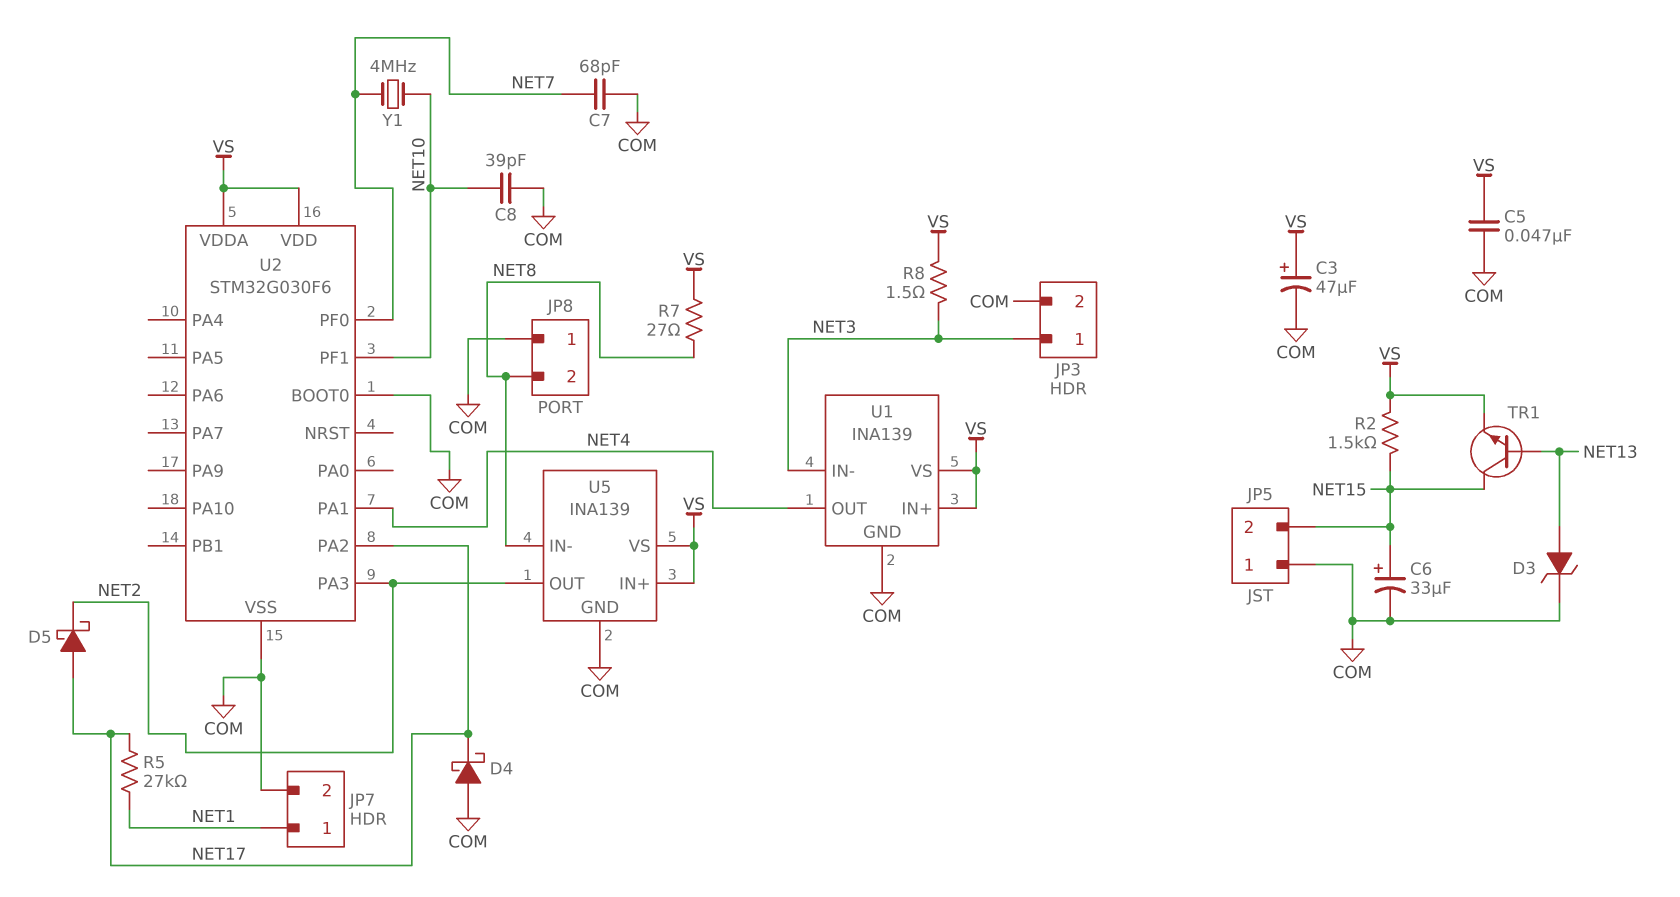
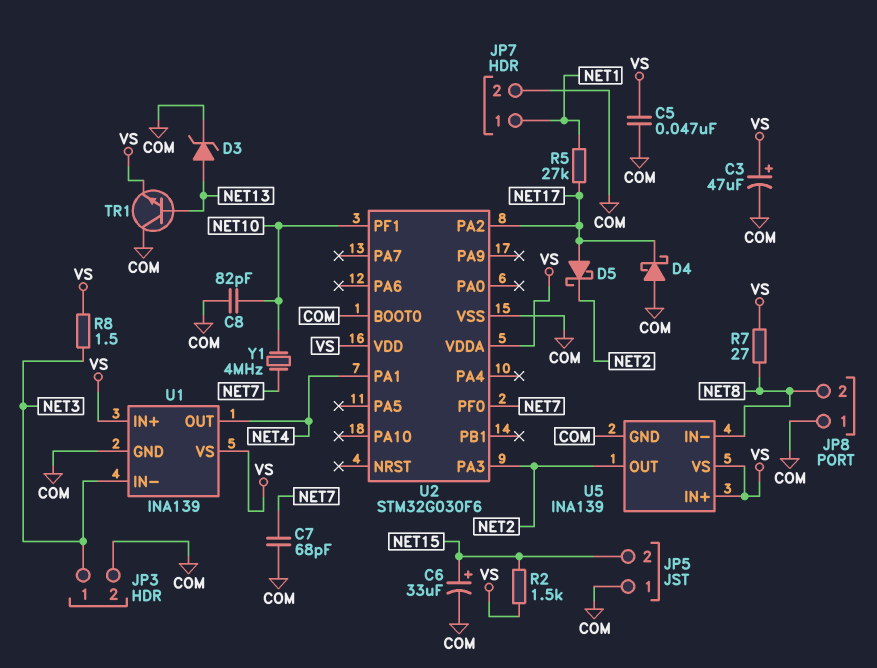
C8: 39pF (COM, NET10) -> 82pF (COM, NET10)
TR1: NPN (B NET13, C NET15, E VS) -> NPN (B NET13, C COM, E VS)

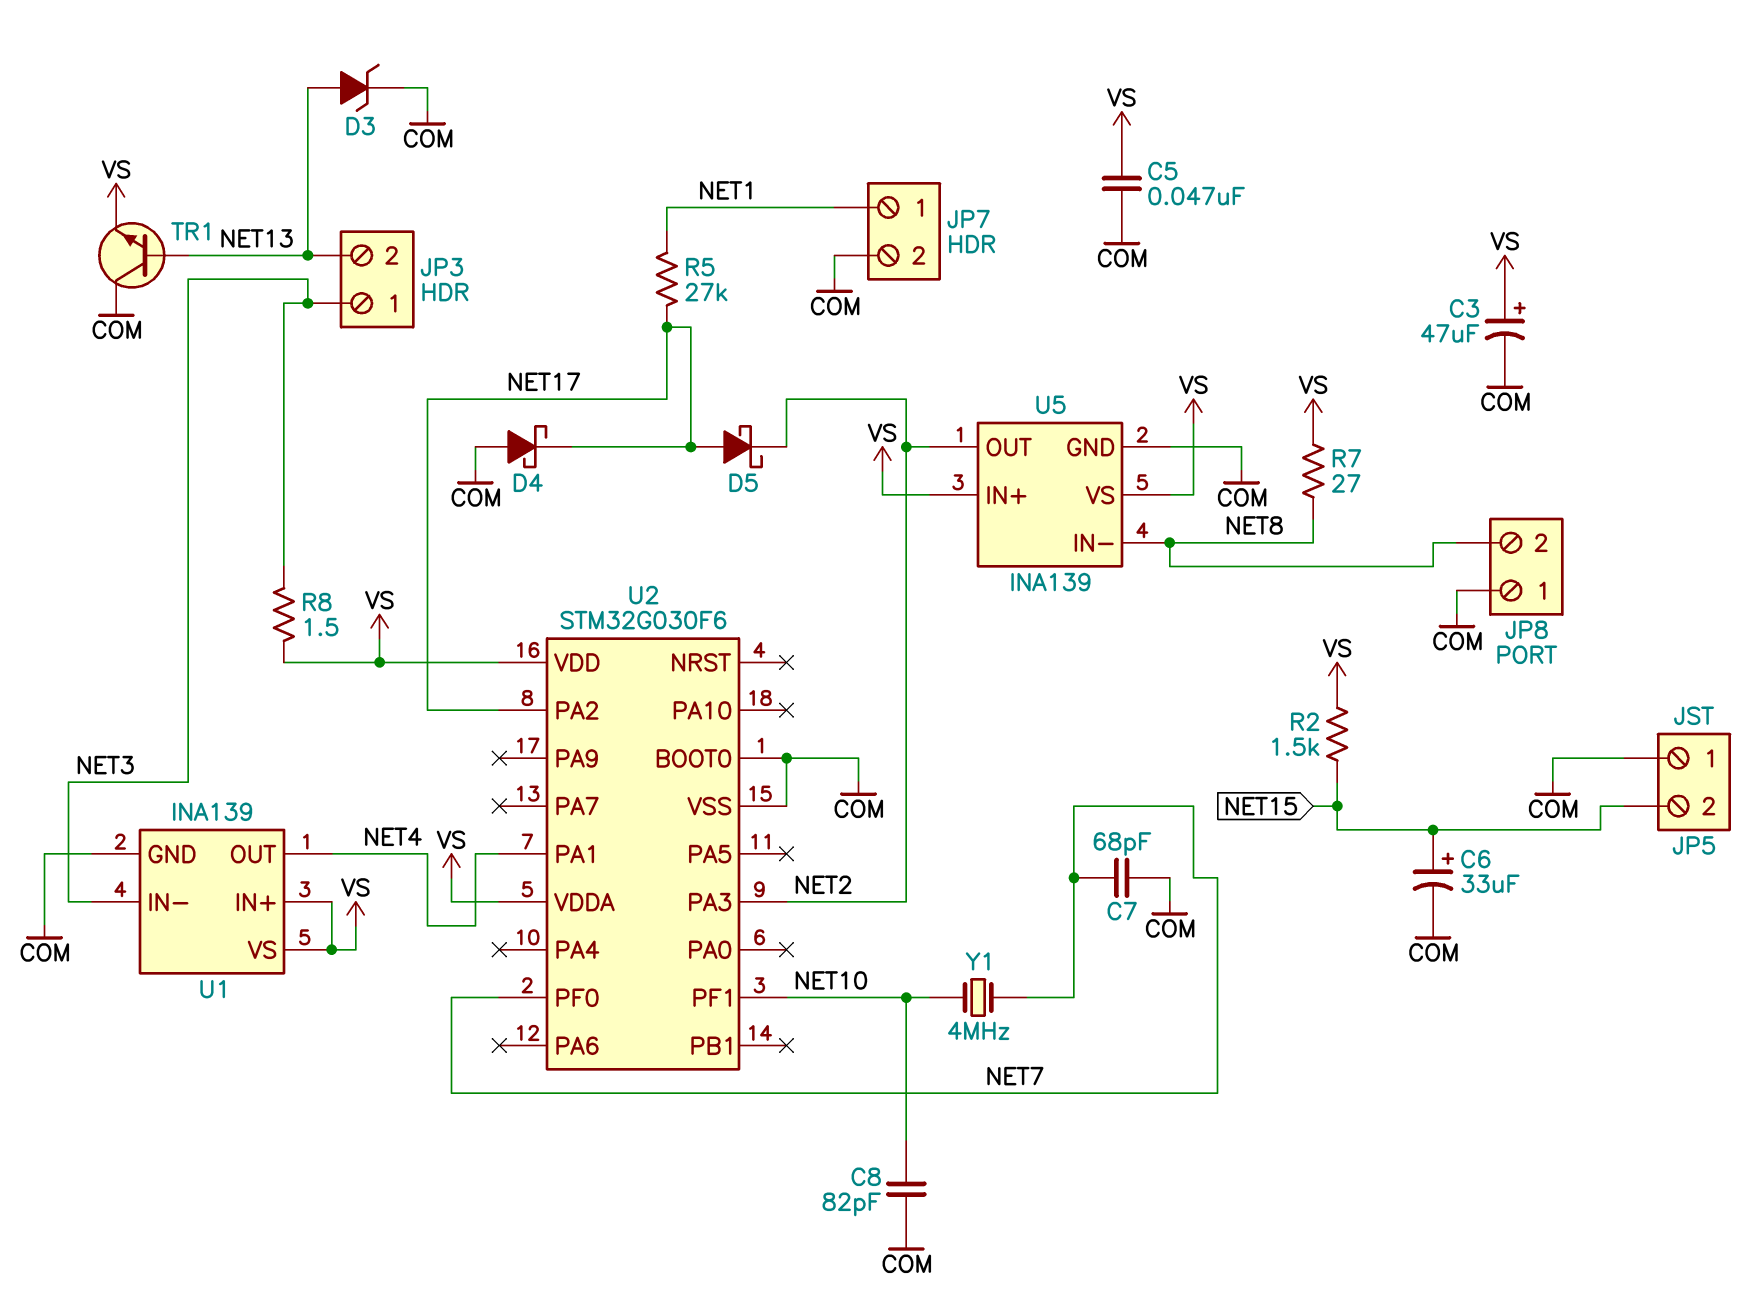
JP3 pin 2: COM -> NET13

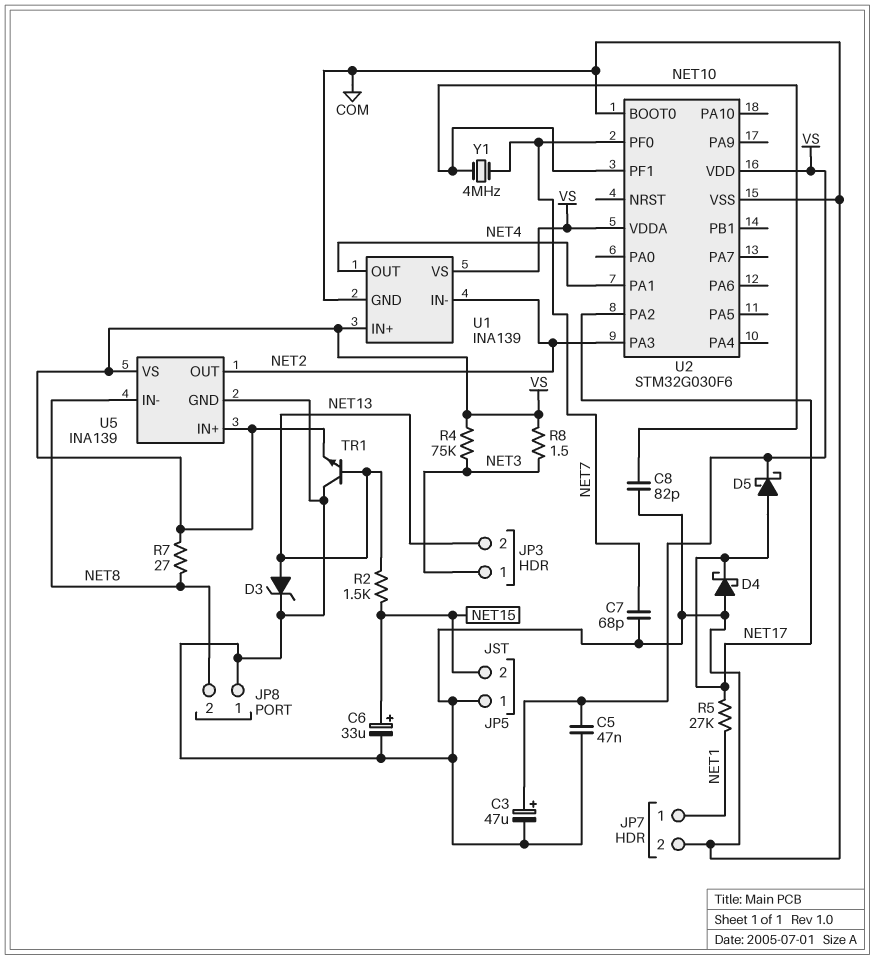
D5: schottky (A NET17, K NET2) -> schottky (A NET17, K VS)
R2: 1.5k (NET15, VS) -> 1.5k (NET13, NET15)
R4: none -> 75k (NET3, VS)
U1 pin IN-: NET3 -> NET2

